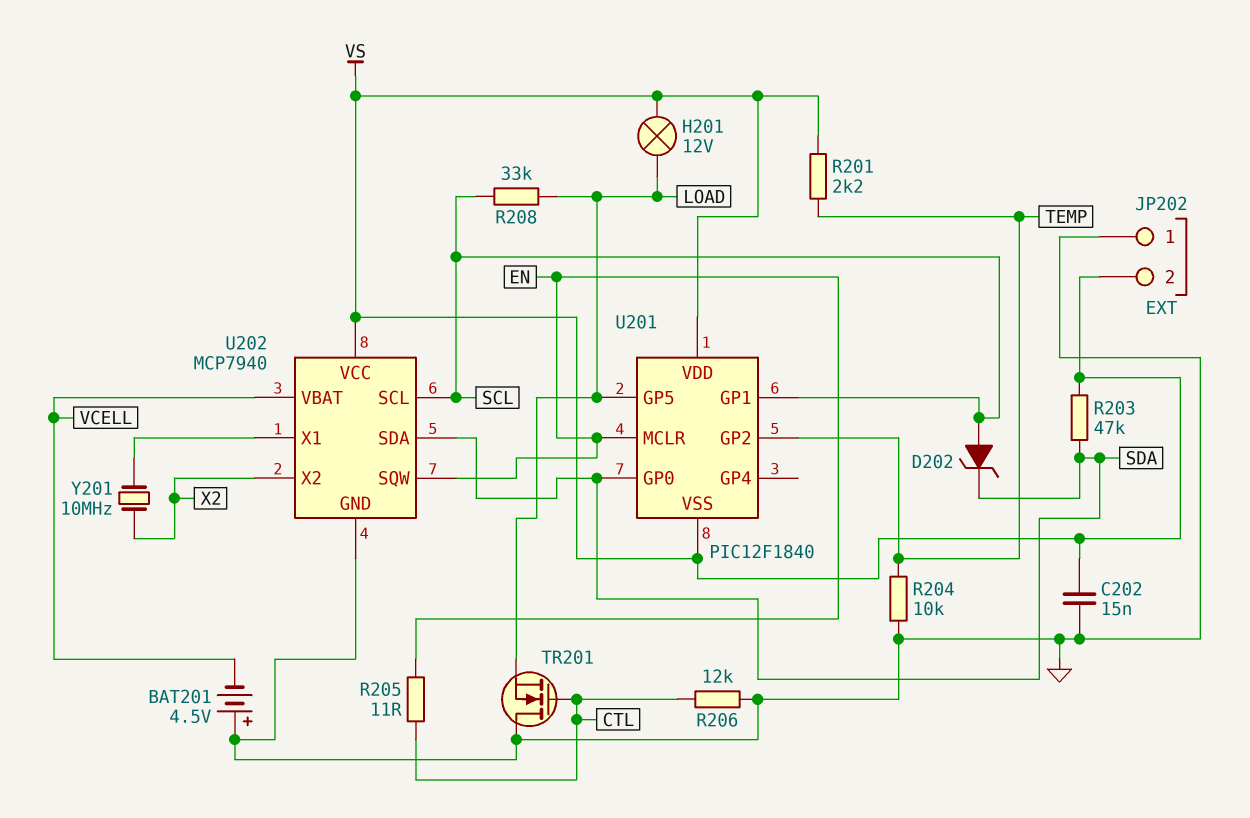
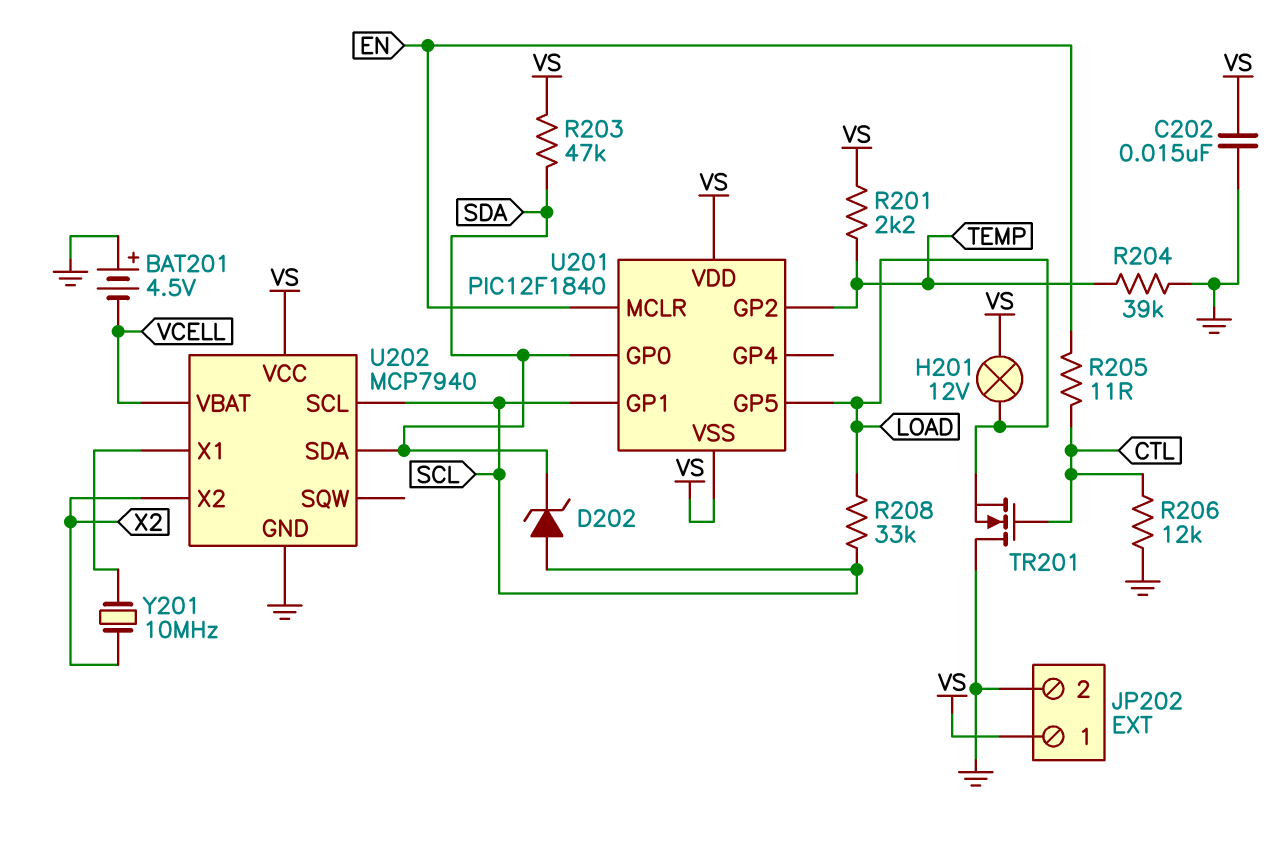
JP202 pin 1: GND -> VS
JP202 pin 2: VS -> GND
R204: 10k (GND, TEMP) -> 39k (GND, TEMP)
U202 pin SQW: EN -> none

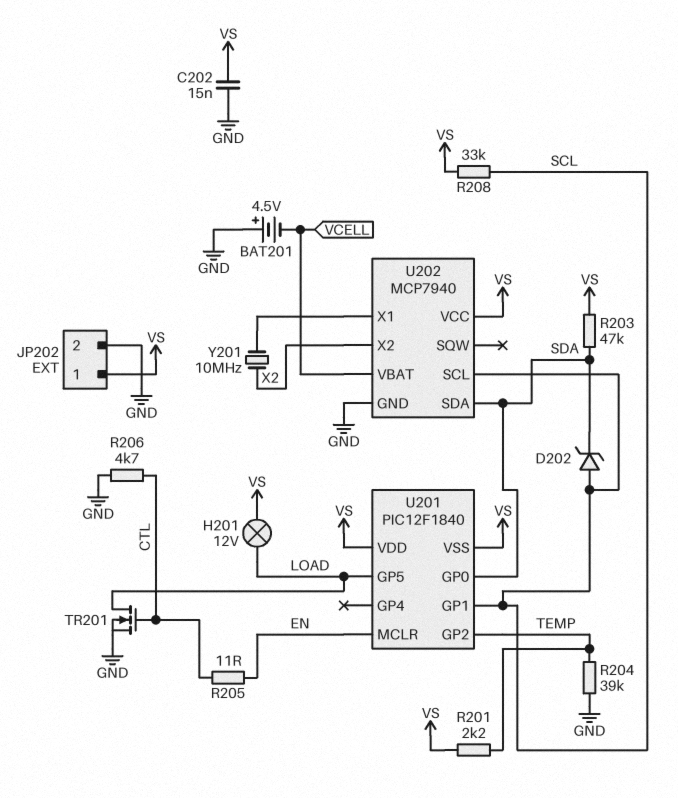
R206: 12k (CTL, GND) -> 4.7k (CTL, GND)
R208: 33k (LOAD, SCL) -> 33k (SCL, VS)
TR201: NMOS (G CTL, D GND, S LOAD) -> NMOS (G CTL, D LOAD, S GND)

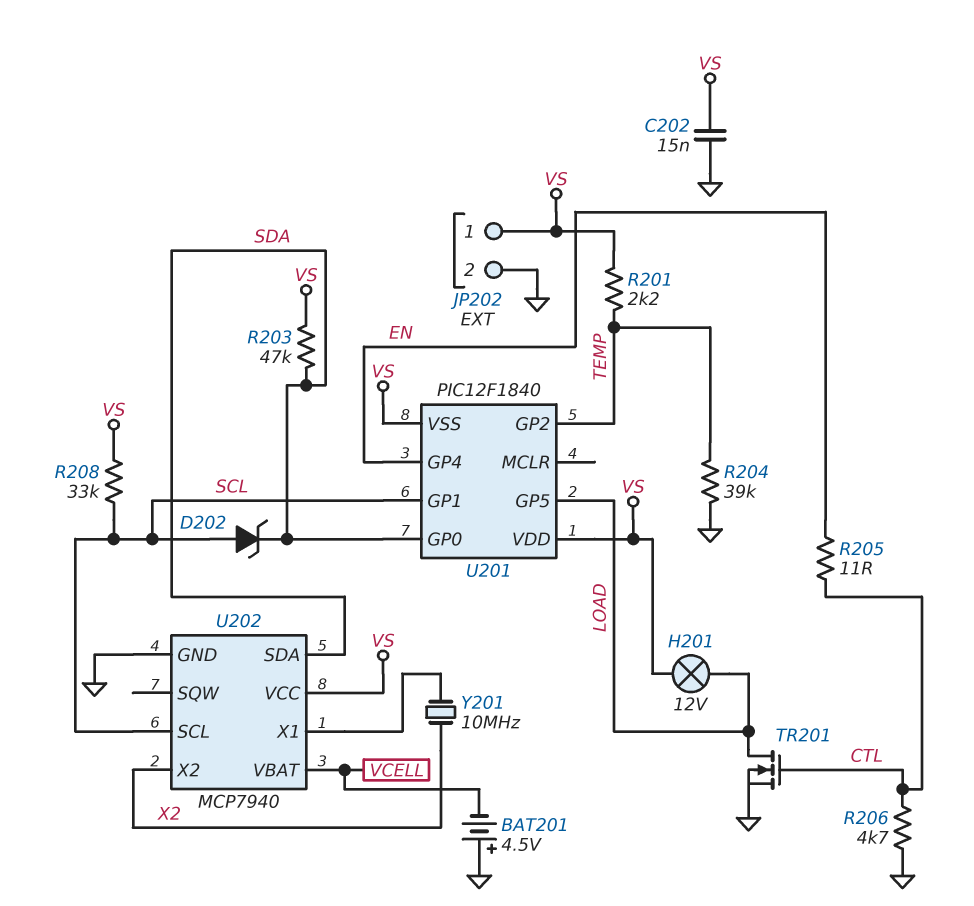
U201 pin GP4: none -> EN
U201 pin MCLR: EN -> none

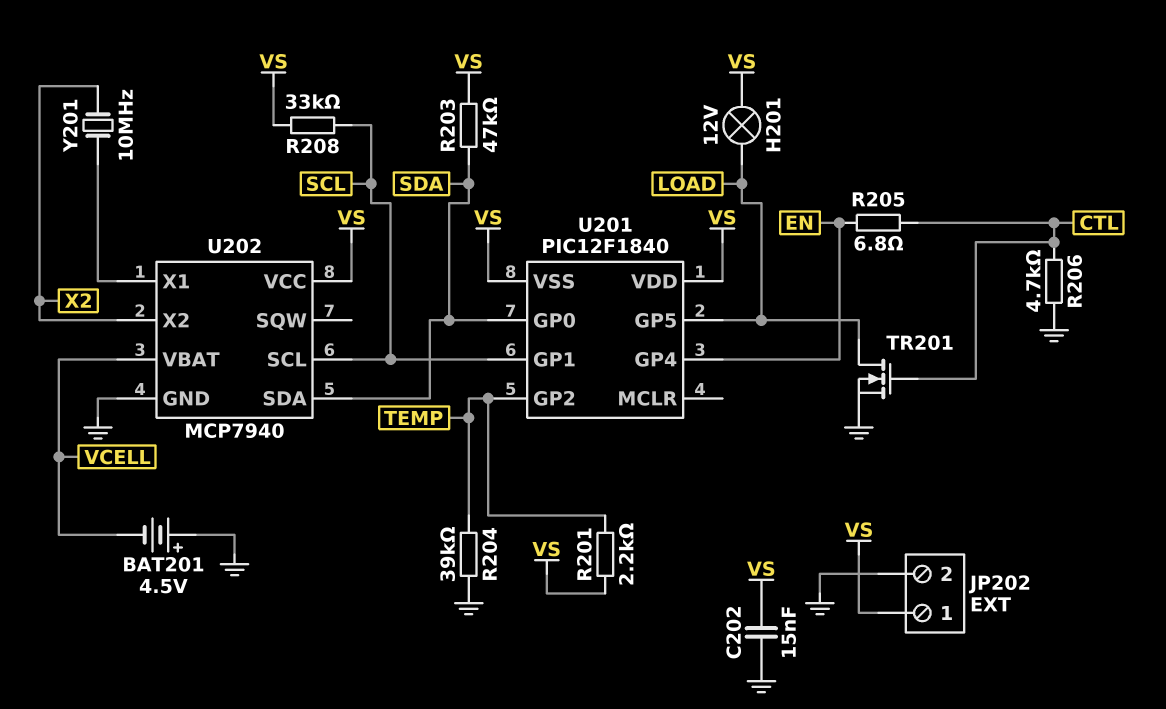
D202: zener (A SCL, K SDA) -> none
R205: 11 (CTL, EN) -> 6.8 (CTL, EN)

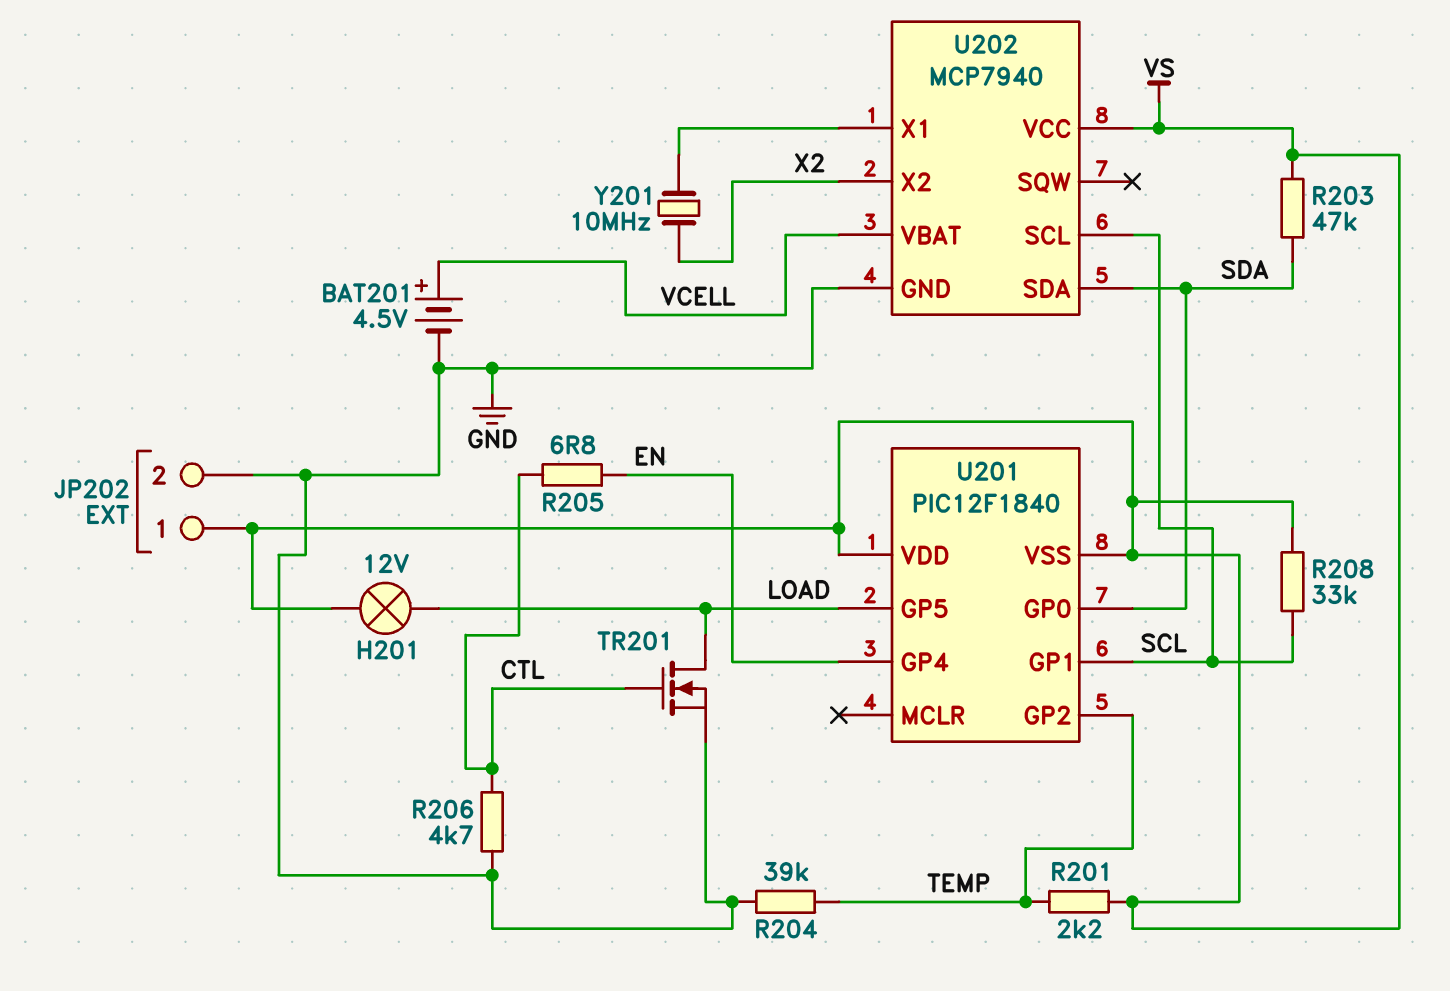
BAT201: 4.5V (plus GND, minus VCELL) -> 4.5V (plus VCELL, minus GND)
C202: 15nF (GND, VS) -> none

